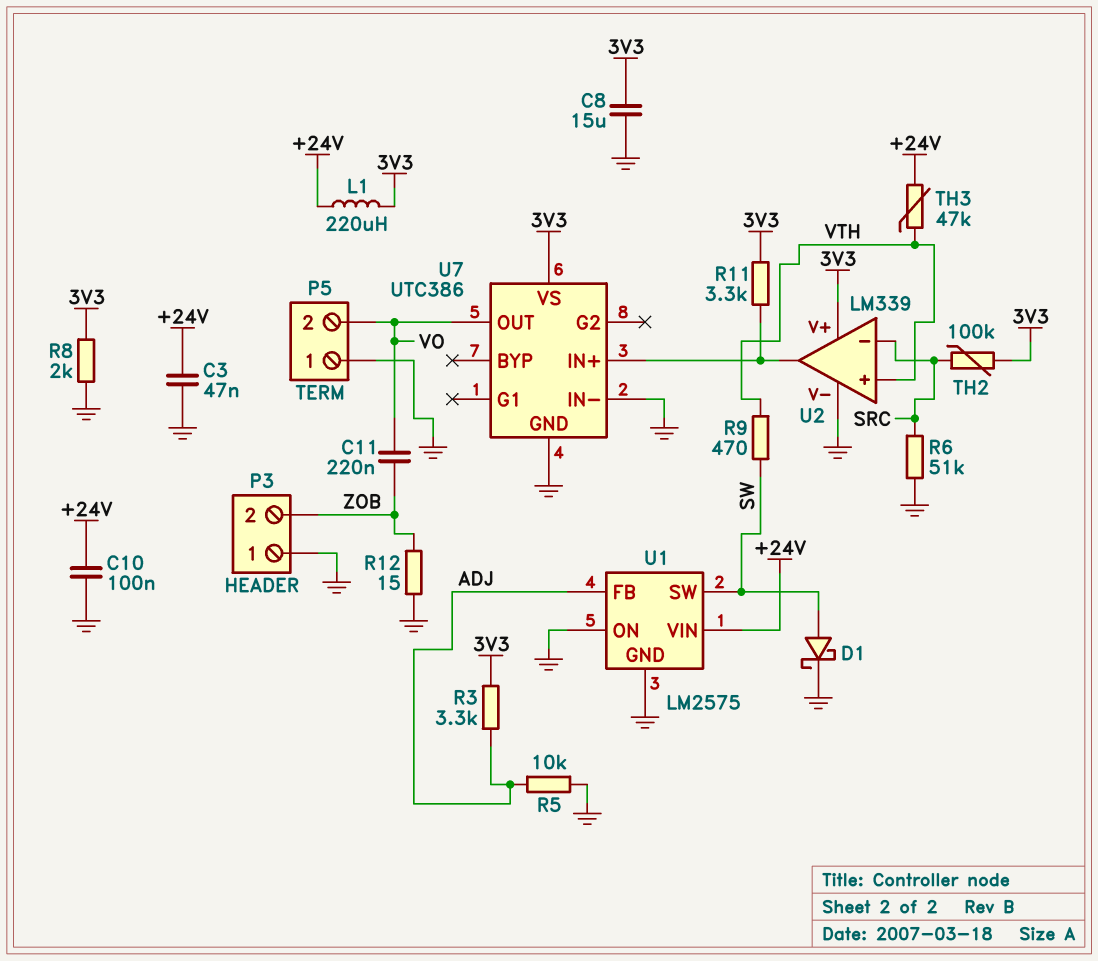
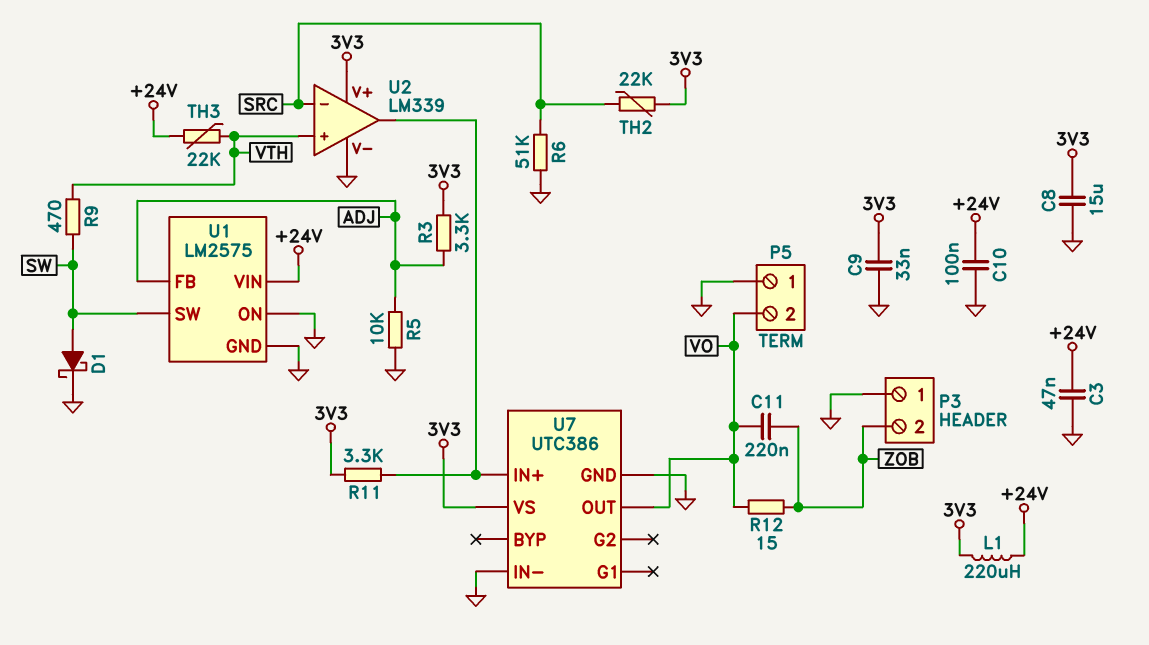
C9: none -> 33nF (3V3, GND)
R8: 2k (3V3, GND) -> none
R12: 15 (GND, ZOB) -> 15 (VO, ZOB)
TH2: 100k (3V3, SRC) -> 22k (3V3, SRC)
TH3: 47k (+24V, VTH) -> 22k (+24V, VTH)

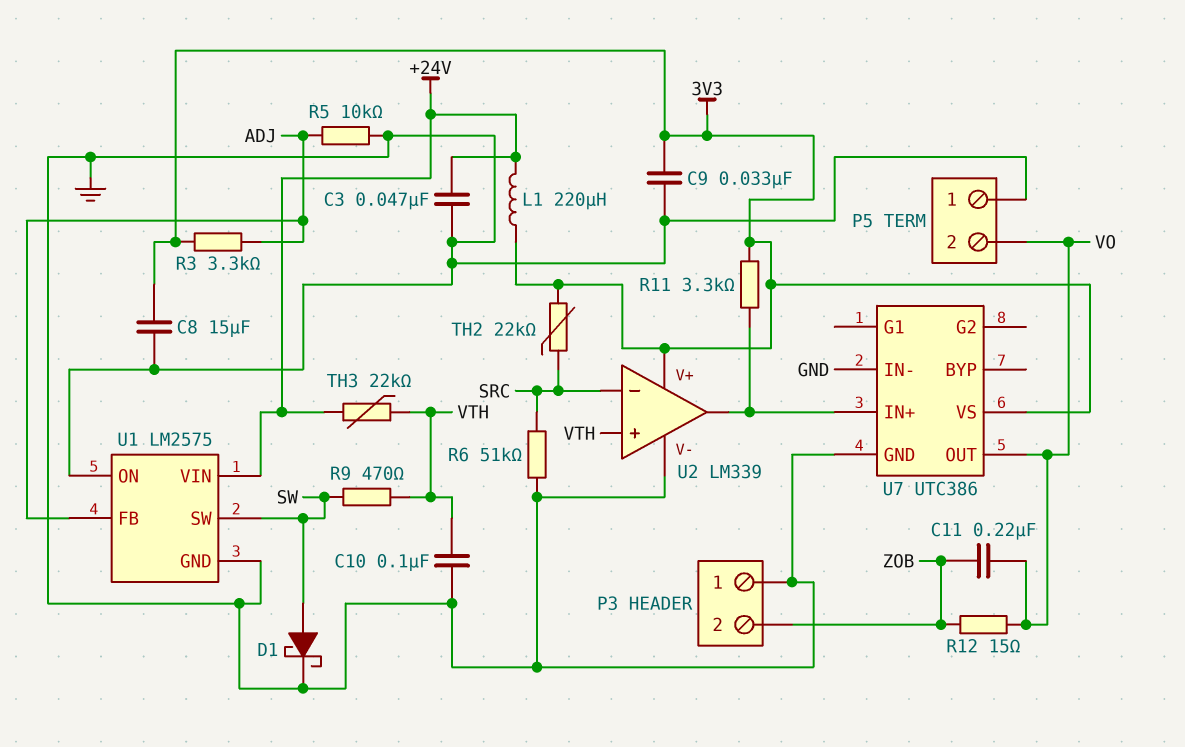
C10: 100nF (+24V, GND) -> 100nF (GND, VTH)

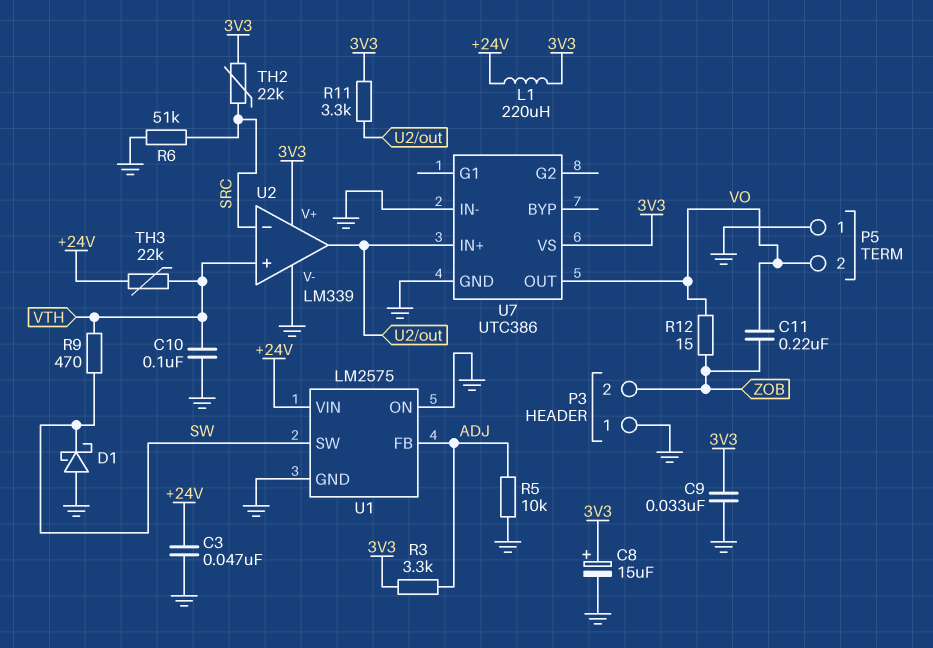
C8: 15uF (3V3, GND) -> 15uF (plus 3V3, minus GND)
D1: schottky (A SW, K GND) -> schottky (A GND, K SW)

